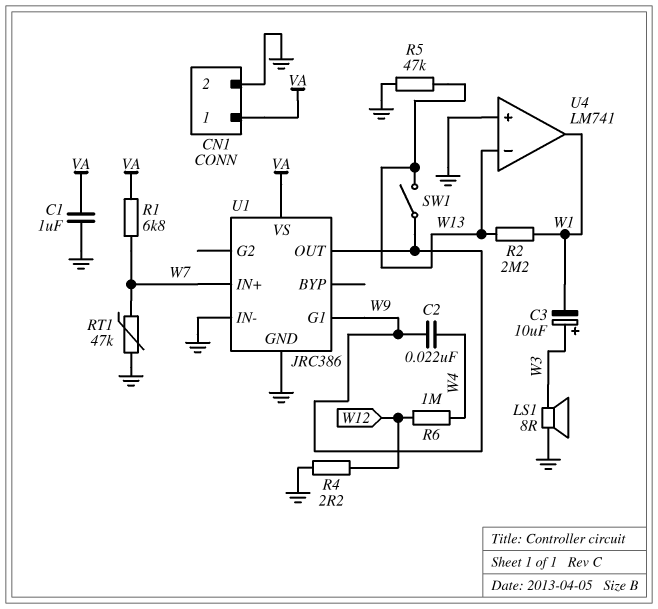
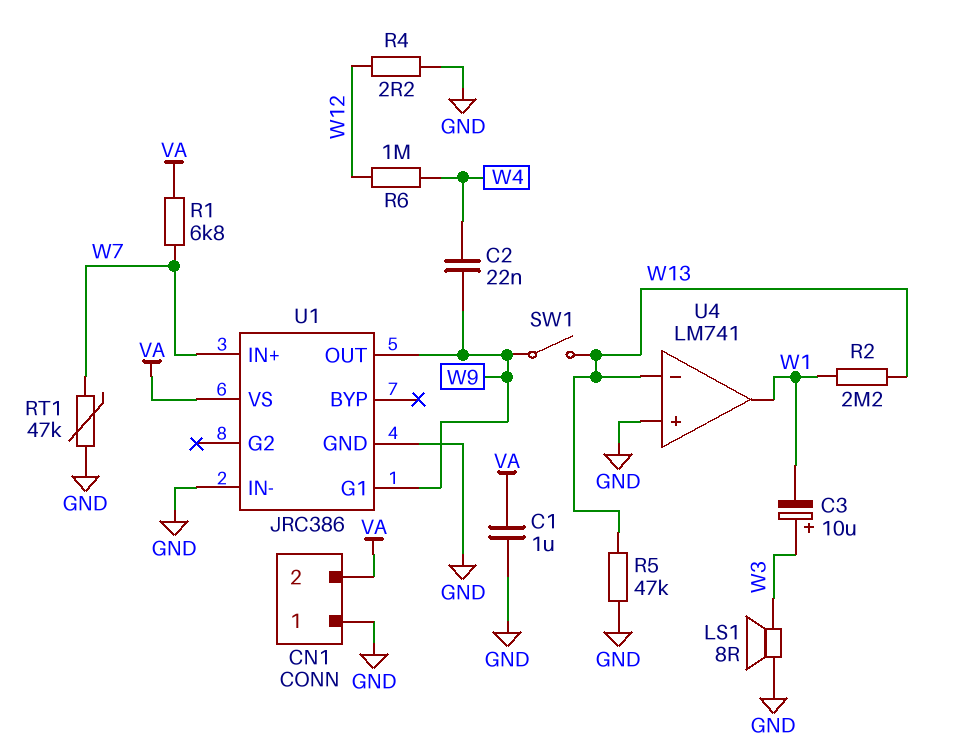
CN1 pin 1: VA -> GND
CN1 pin 2: GND -> VA

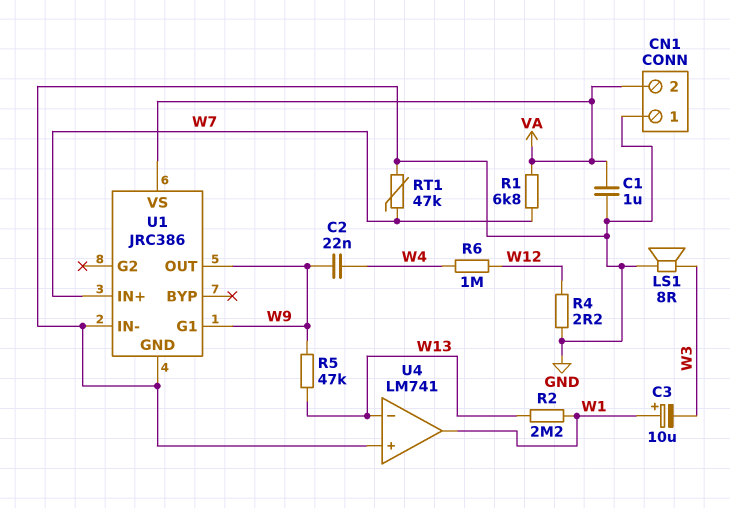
C3: 10uF (plus W3, minus W1) -> 10uF (plus W1, minus W3)
R5: 47k (GND, W13) -> 47k (W9, W13)
SW1: switch (W9, W13) -> none

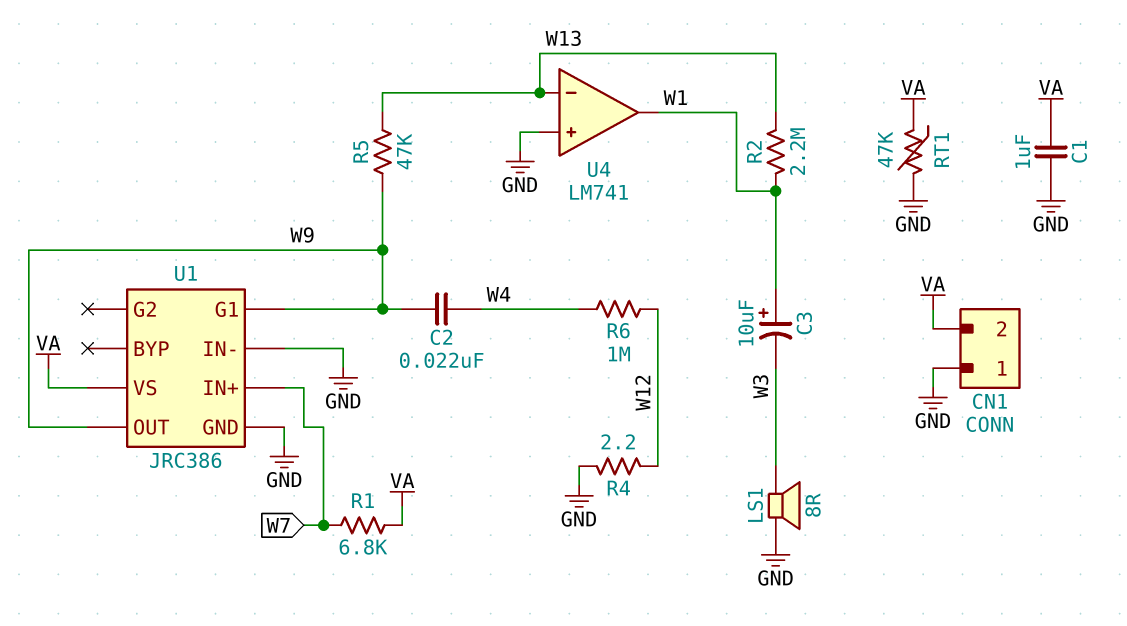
RT1: 47k (GND, W7) -> 47k (GND, VA)

